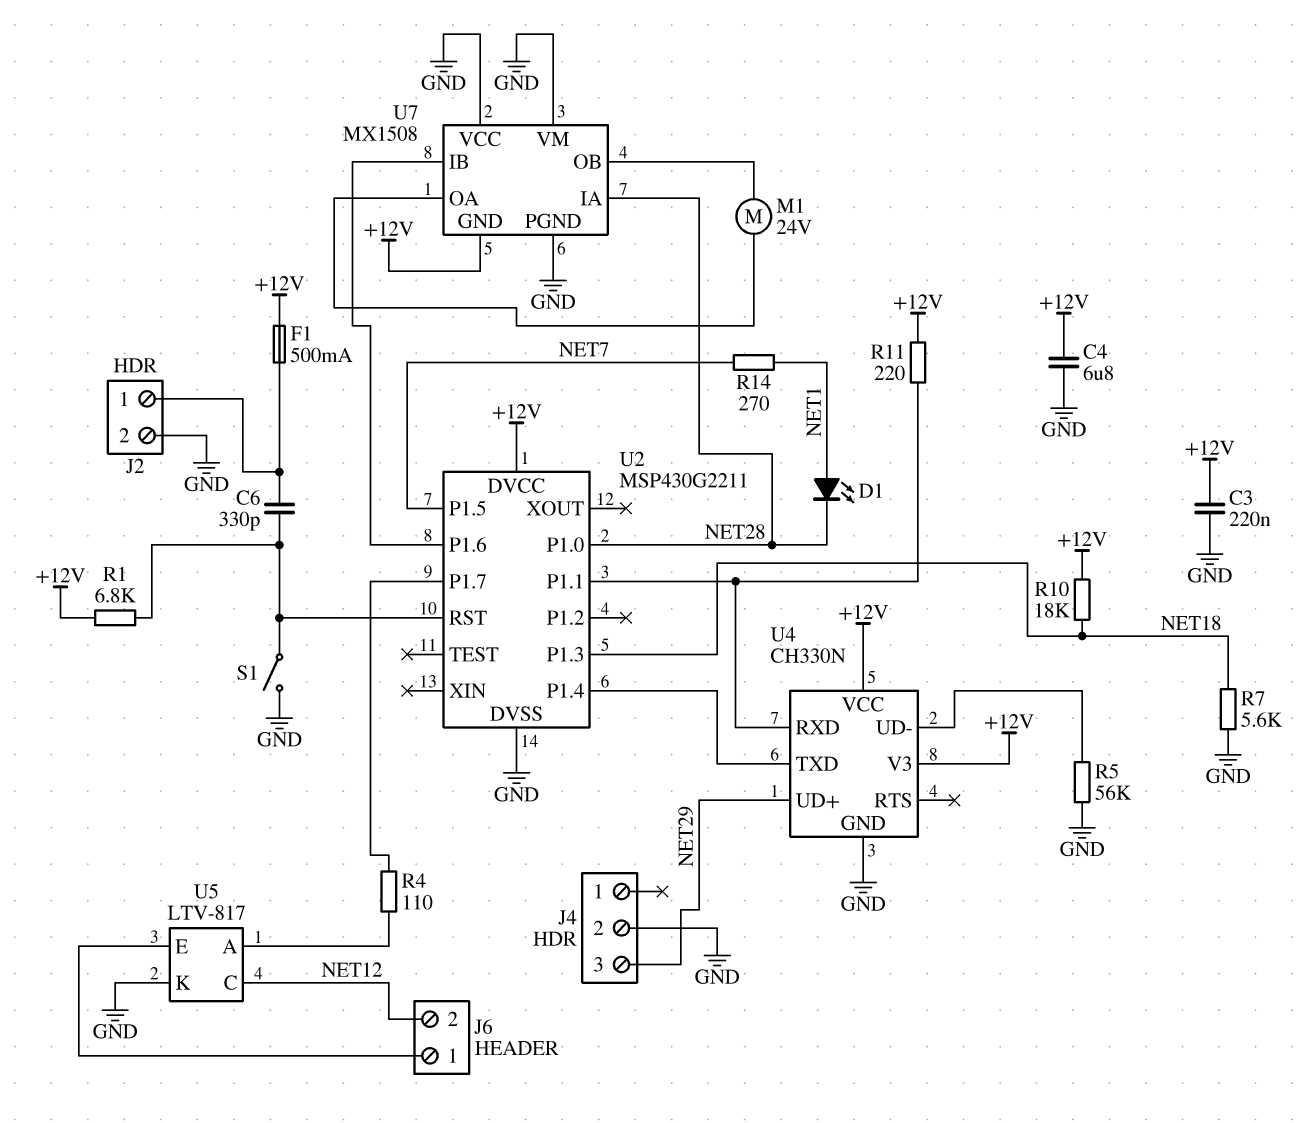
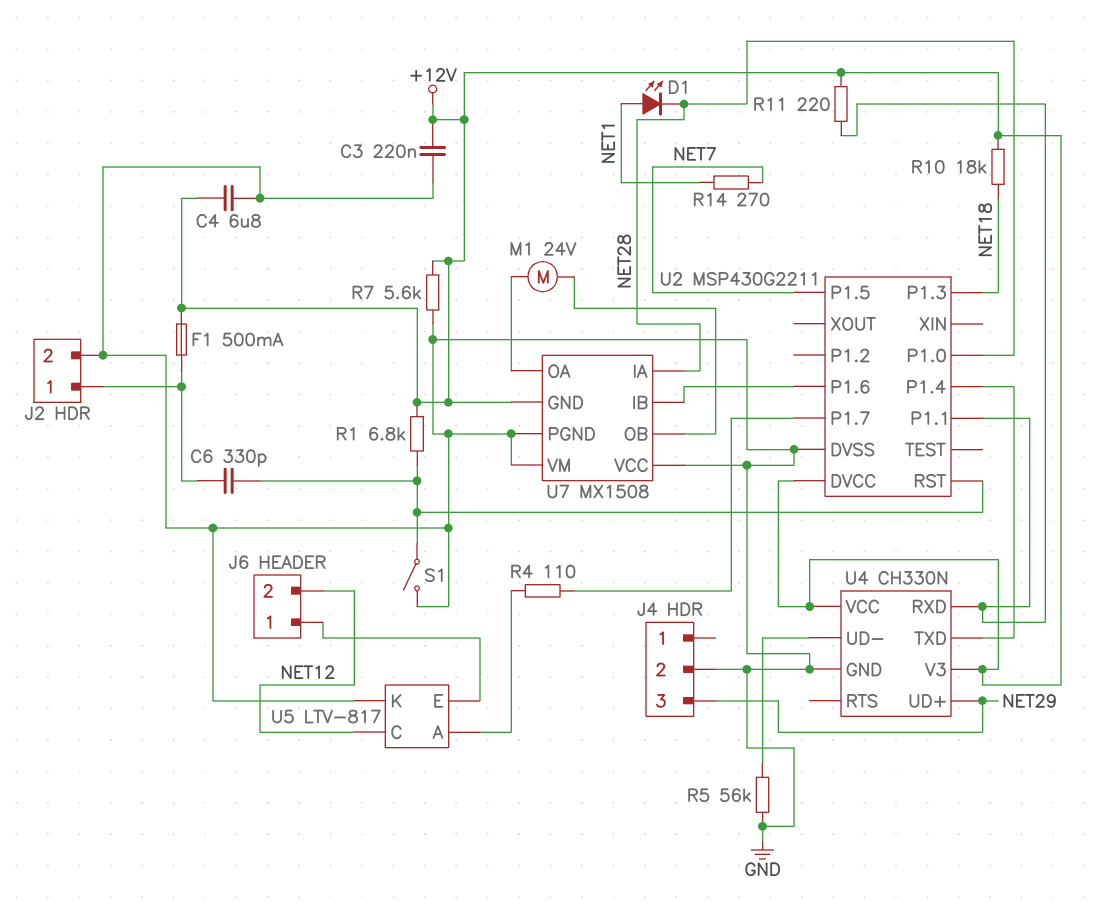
R7: 5.6k (GND, NET18) -> 5.6k (+12V, GND)

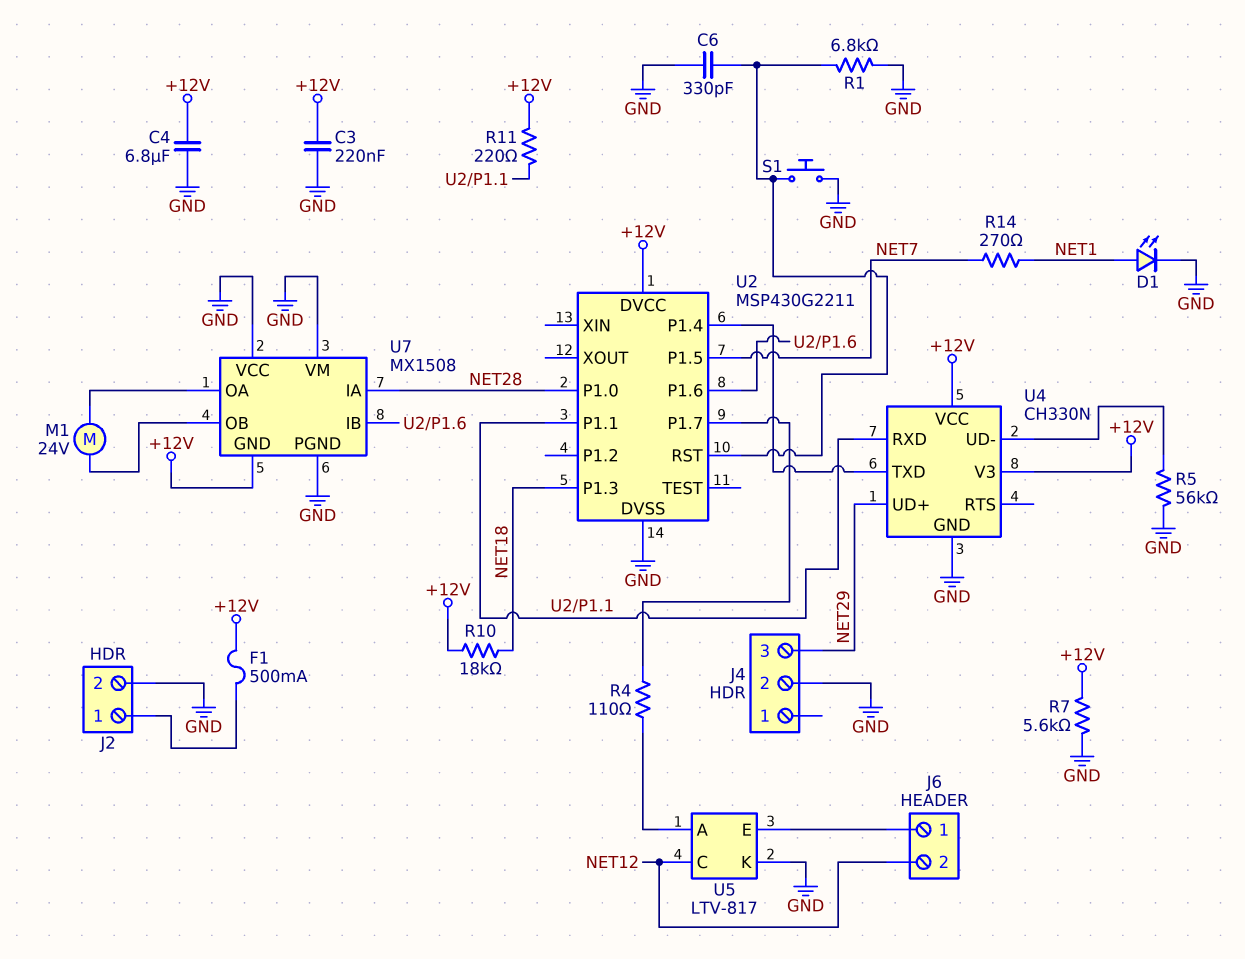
C6: 330pF (J2/1, U2/RST) -> 330pF (GND, U2/RST)
D1: LED (A NET1, K NET28) -> LED (A NET1, K GND)
R1: 6.8k (+12V, U2/RST) -> 6.8k (GND, U2/RST)
S1: switch (GND, U2/RST) -> button (GND, U2/RST)

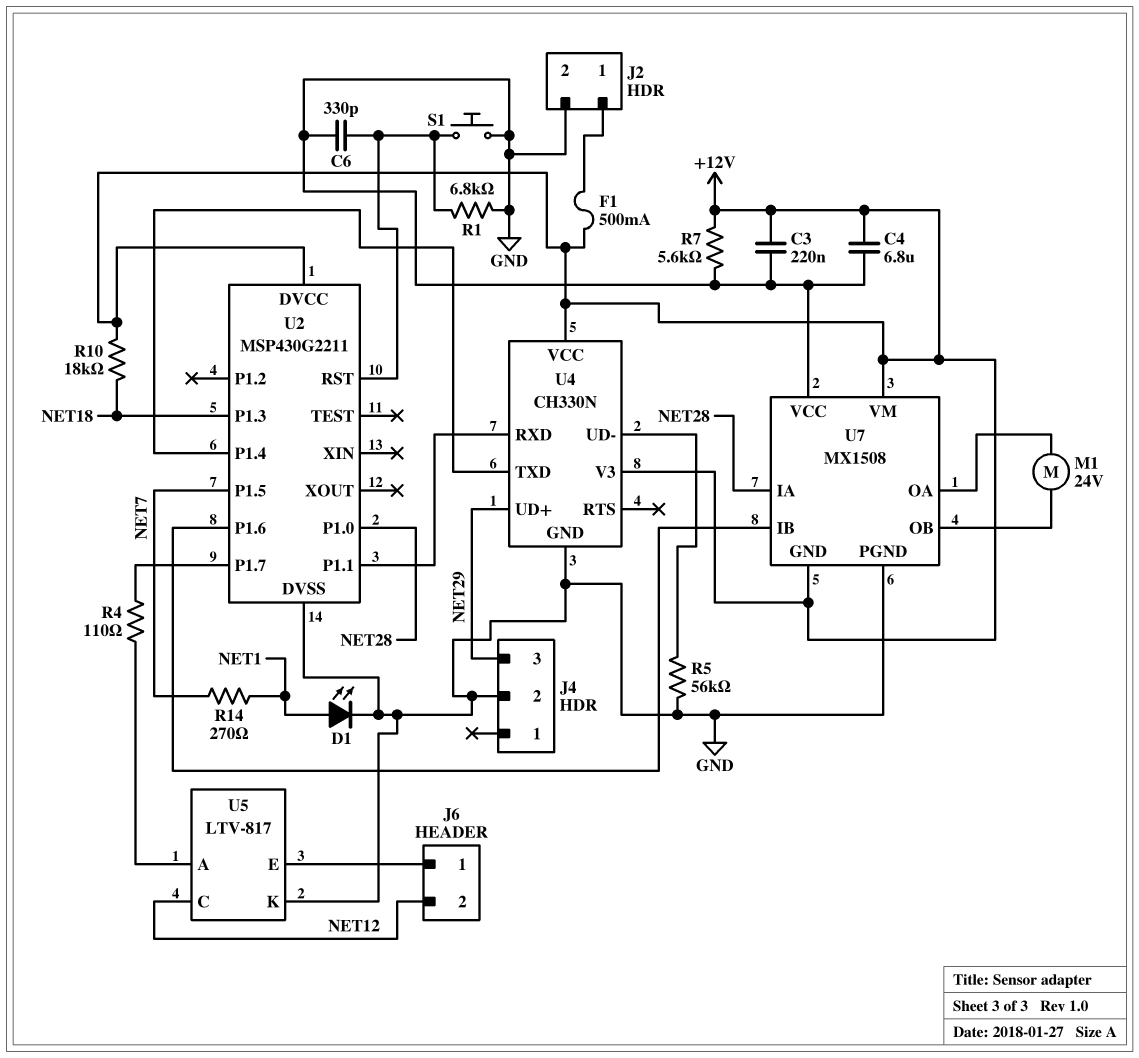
R11: 220 (+12V, U2/P1.1) -> none
U7 pin VM: GND -> +12V

